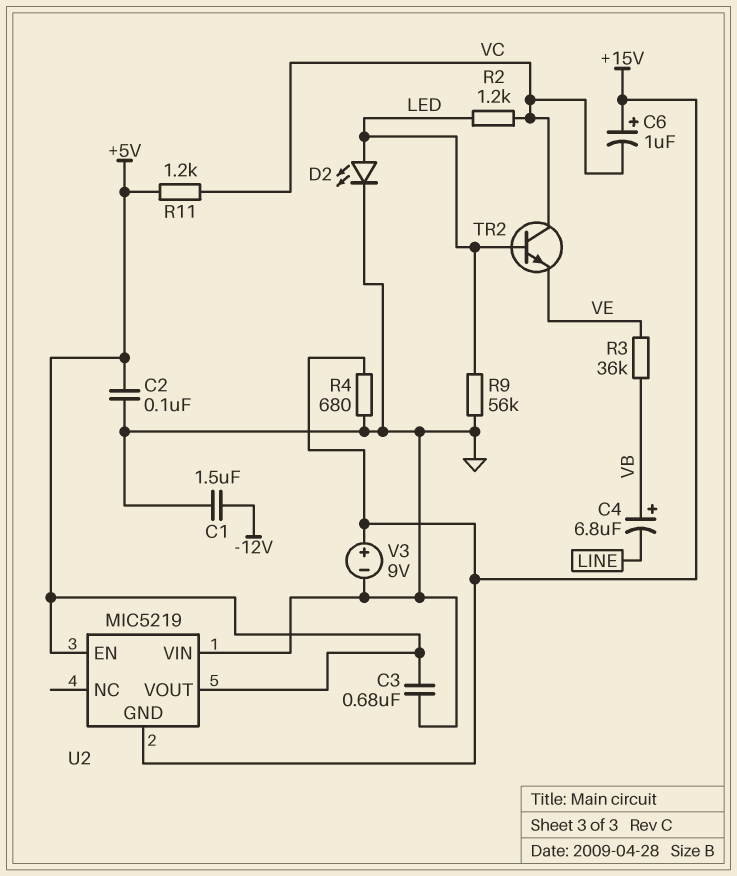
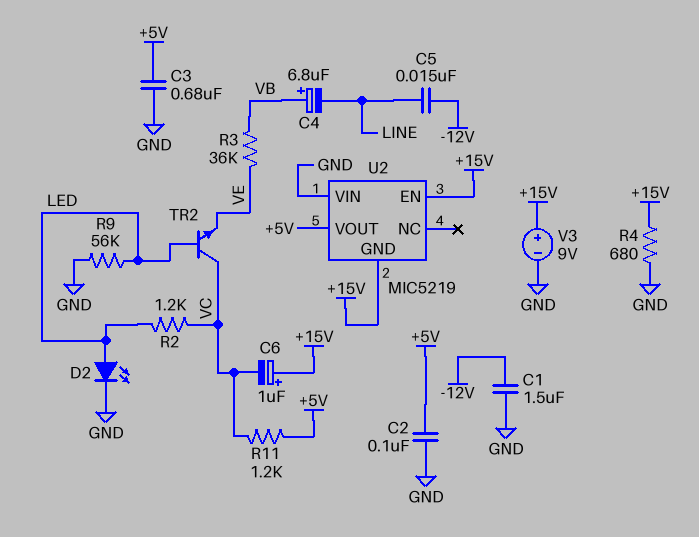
C5: none -> 15nF (-12V, LINE)
U2 pin EN: +5V -> +15V

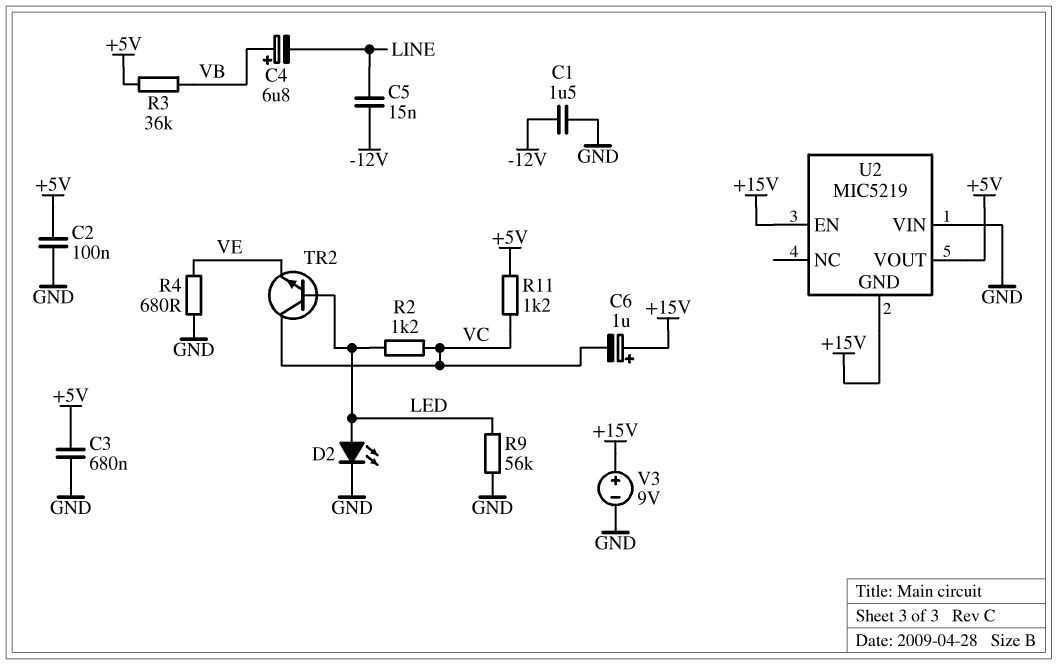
R3: 36k (VB, VE) -> 36k (+5V, VB)
R4: 680 (+15V, GND) -> 680 (GND, VE)

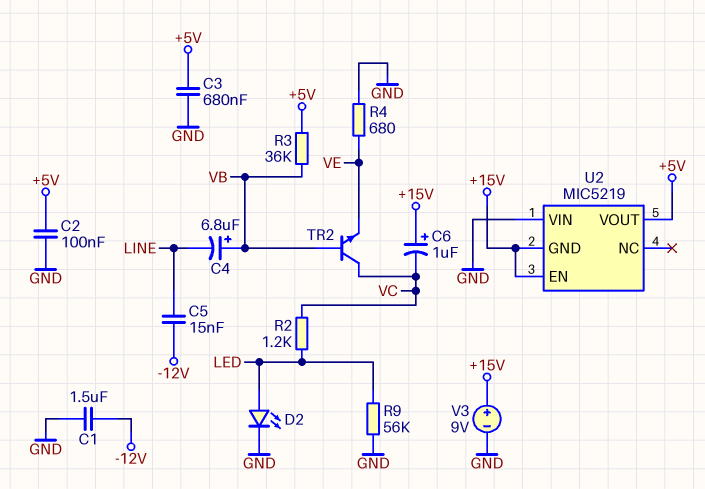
R11: 1.2k (+5V, VC) -> none
TR2: NPN (B LED, C VC, E VE) -> NPN (B VB, C VC, E VE)

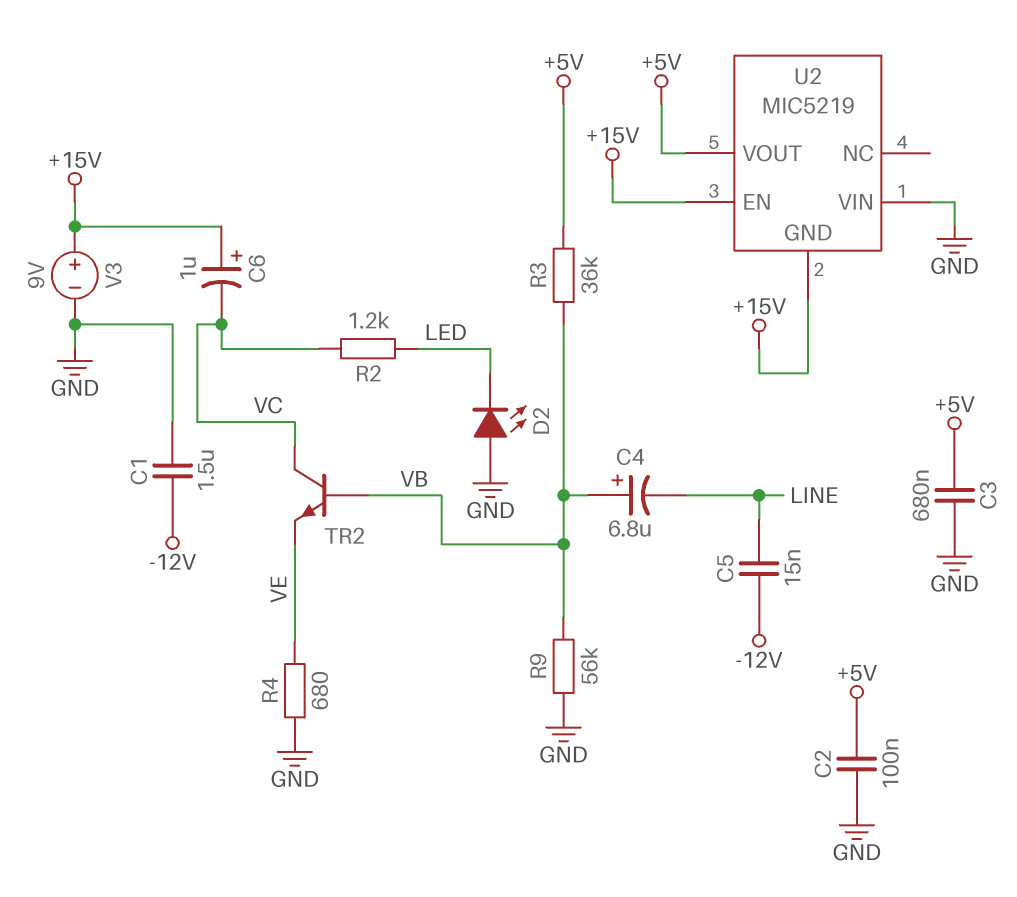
D2: LED (A LED, K GND) -> LED (A GND, K LED)
R9: 56k (GND, LED) -> 56k (GND, VB)

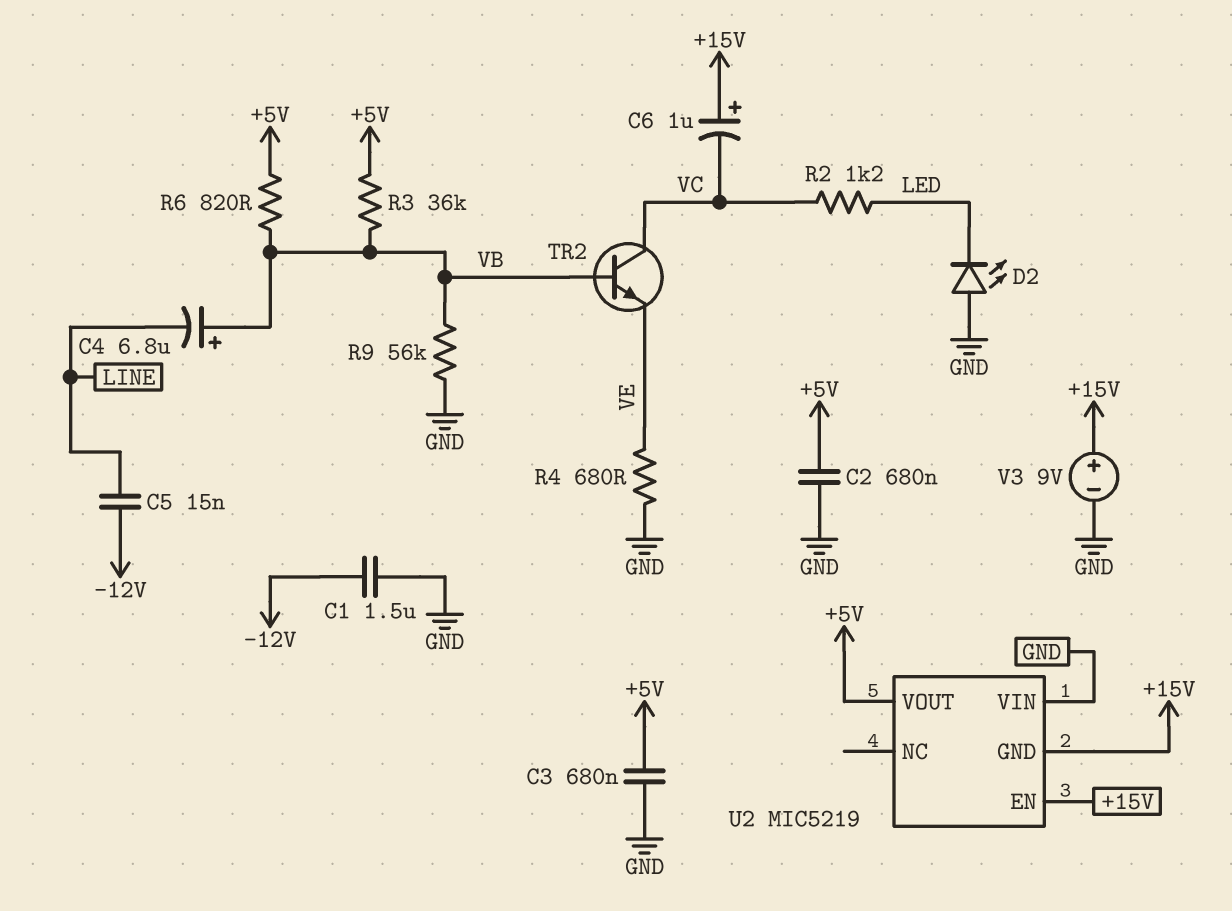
C2: 100nF (+5V, GND) -> 680nF (+5V, GND)
R6: none -> 820 (+5V, VB)

